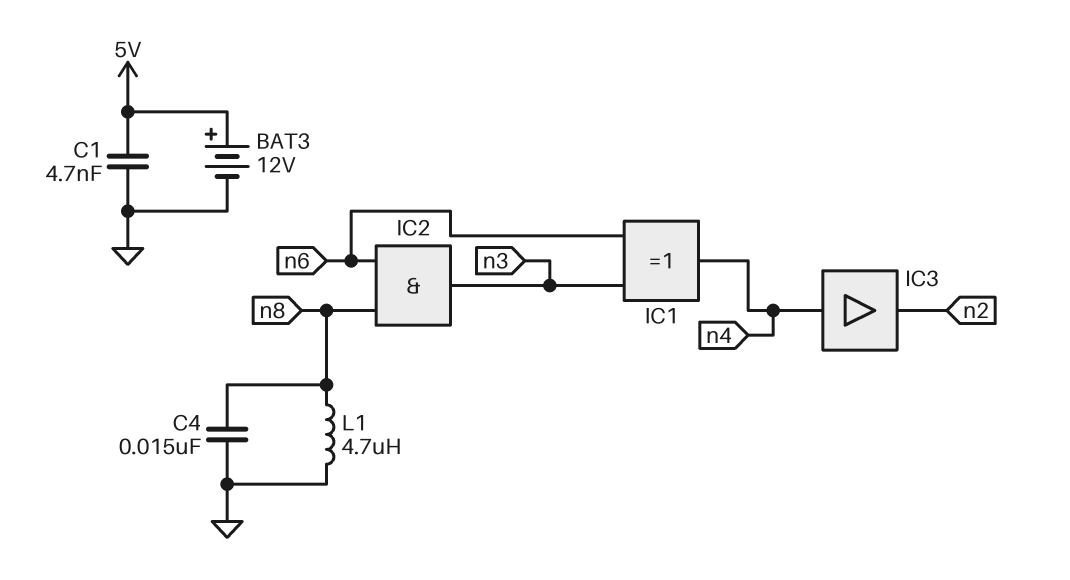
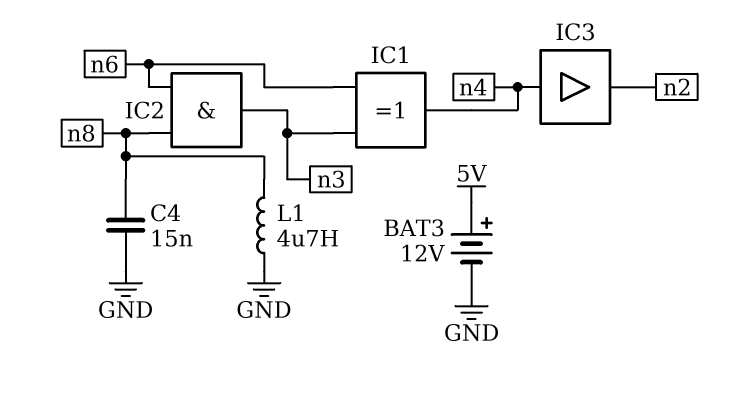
C1: 4.7nF (5V, GND) -> none

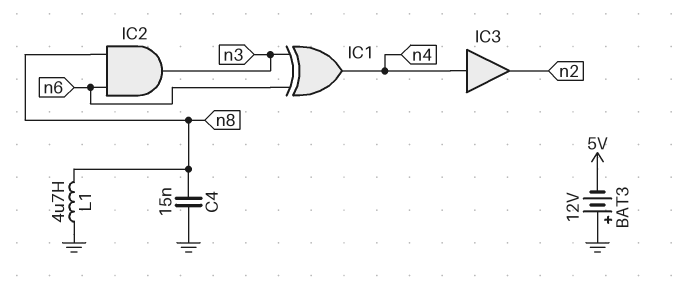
BAT3: 12V (plus 5V, minus GND) -> 12V (plus GND, minus 5V)

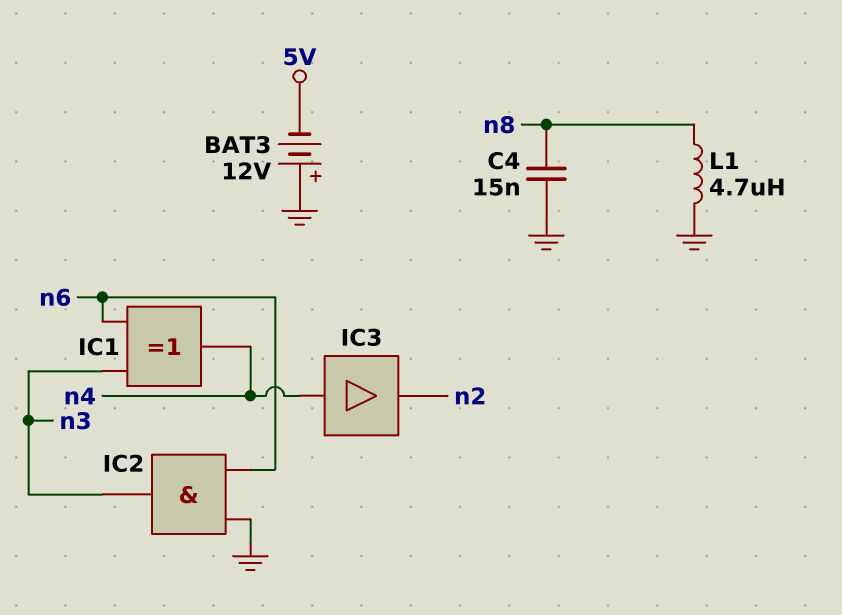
IC2: AND (in n6, in n8, out n3) -> AND (in GND, in n6, out n3)

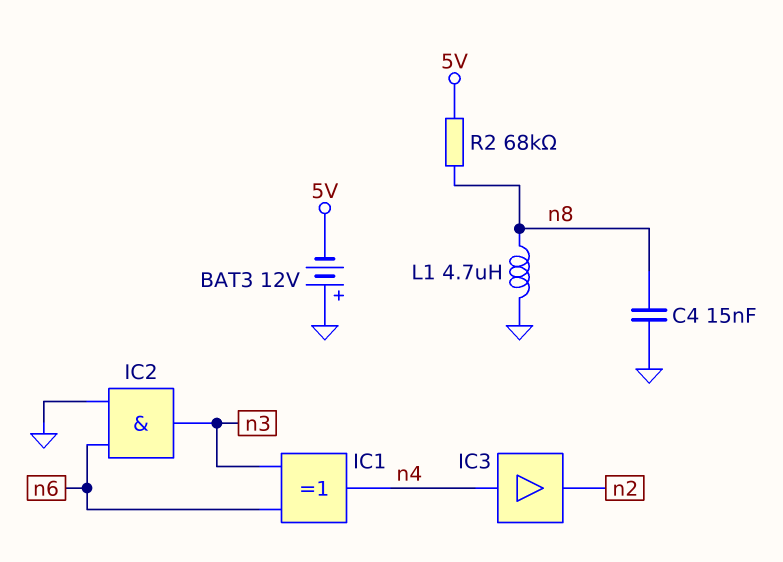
R2: none -> 68k (5V, n8)

